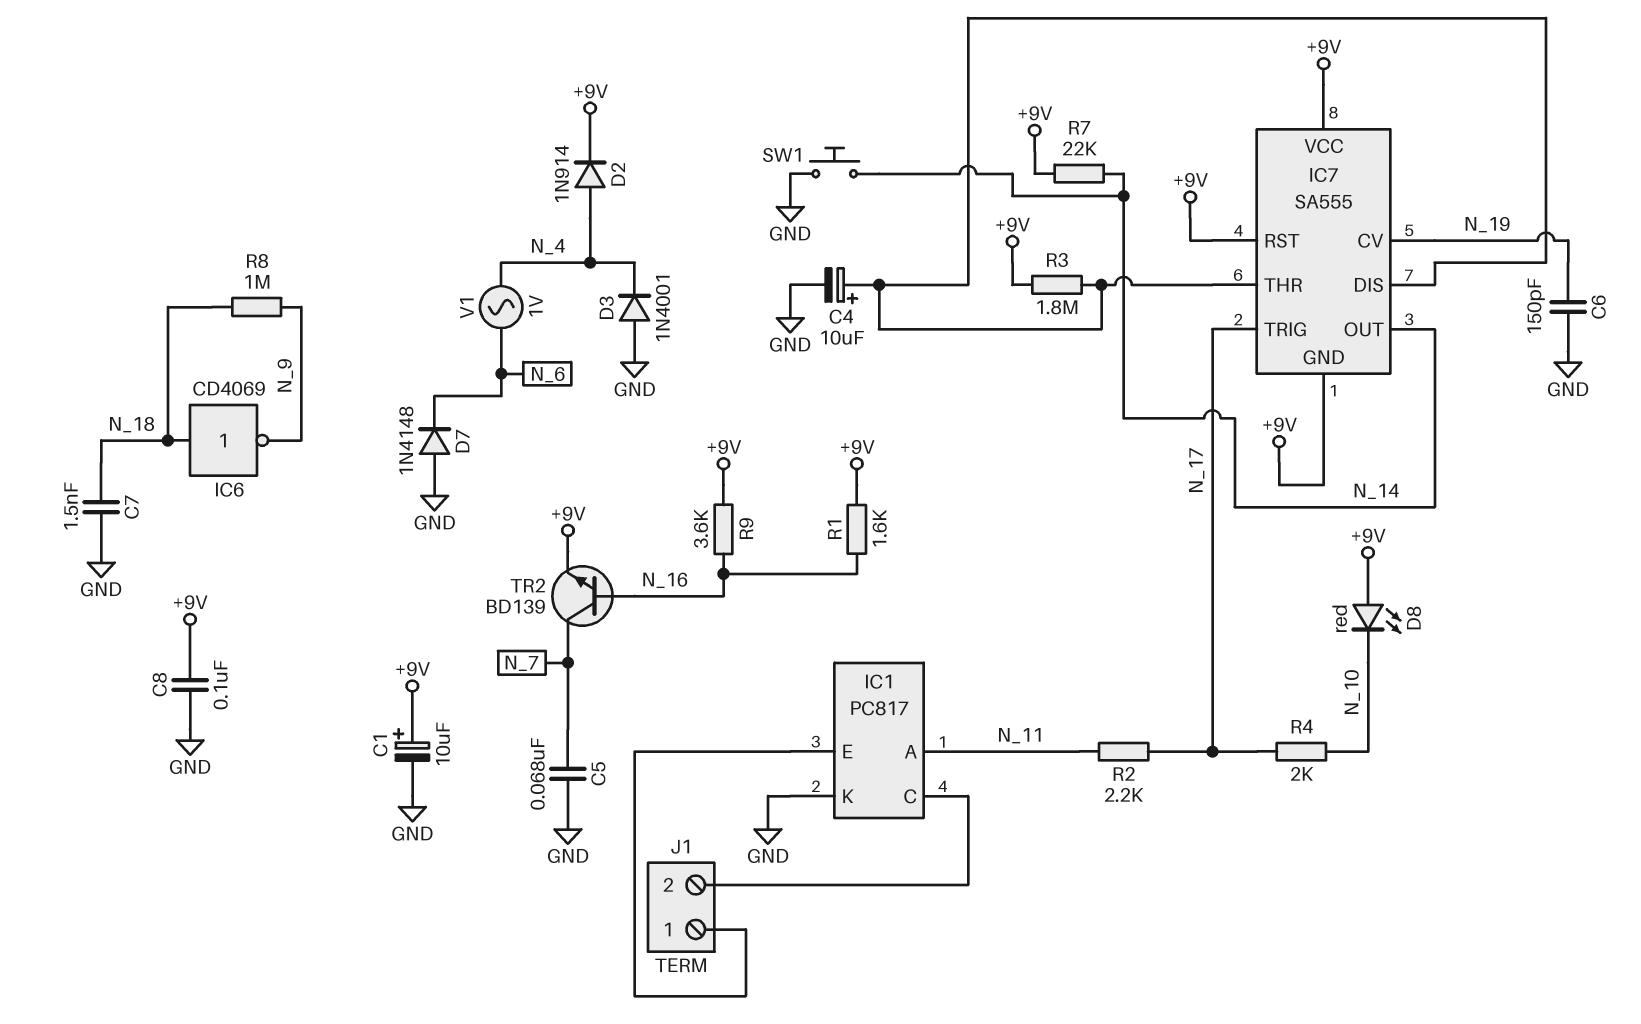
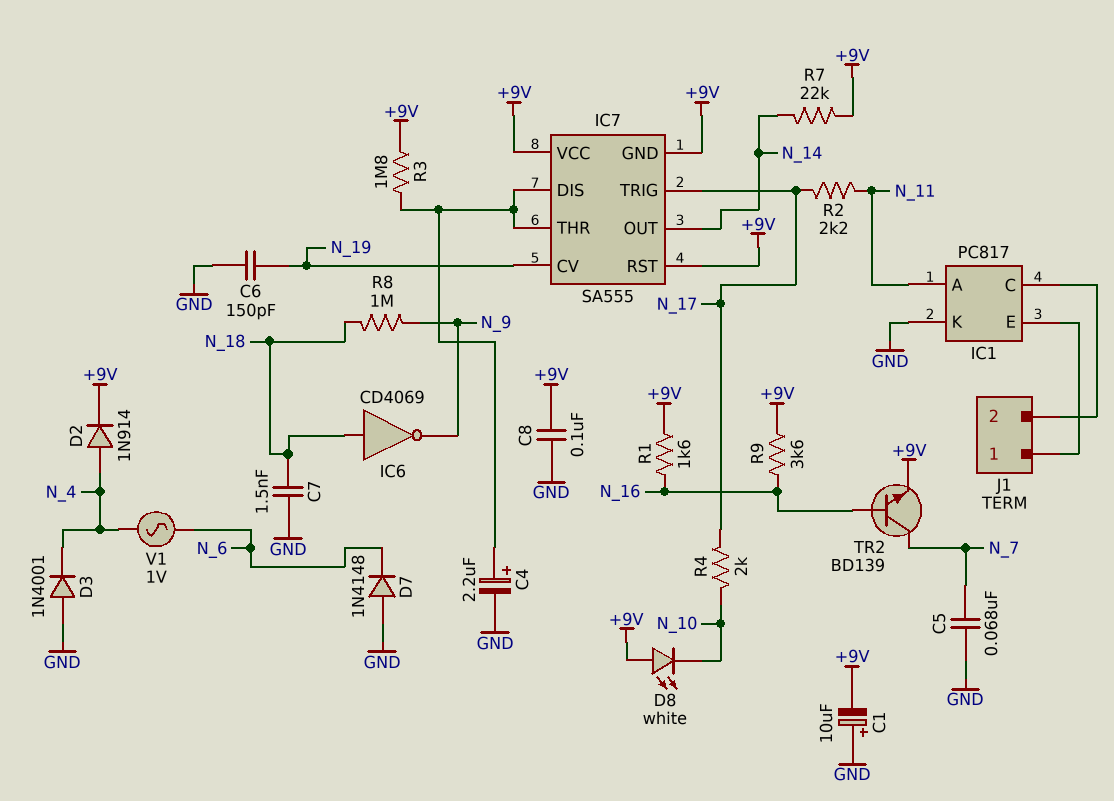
C1: 10uF (plus +9V, minus GND) -> 10uF (plus GND, minus +9V)
C4: 10uF (plus IC7/DIS, minus GND) -> 2.2uF (plus IC7/DIS, minus GND)
D8: LED red (A +9V, K N_10) -> LED white (A +9V, K N_10)
SW1: button (GND, N_14) -> none

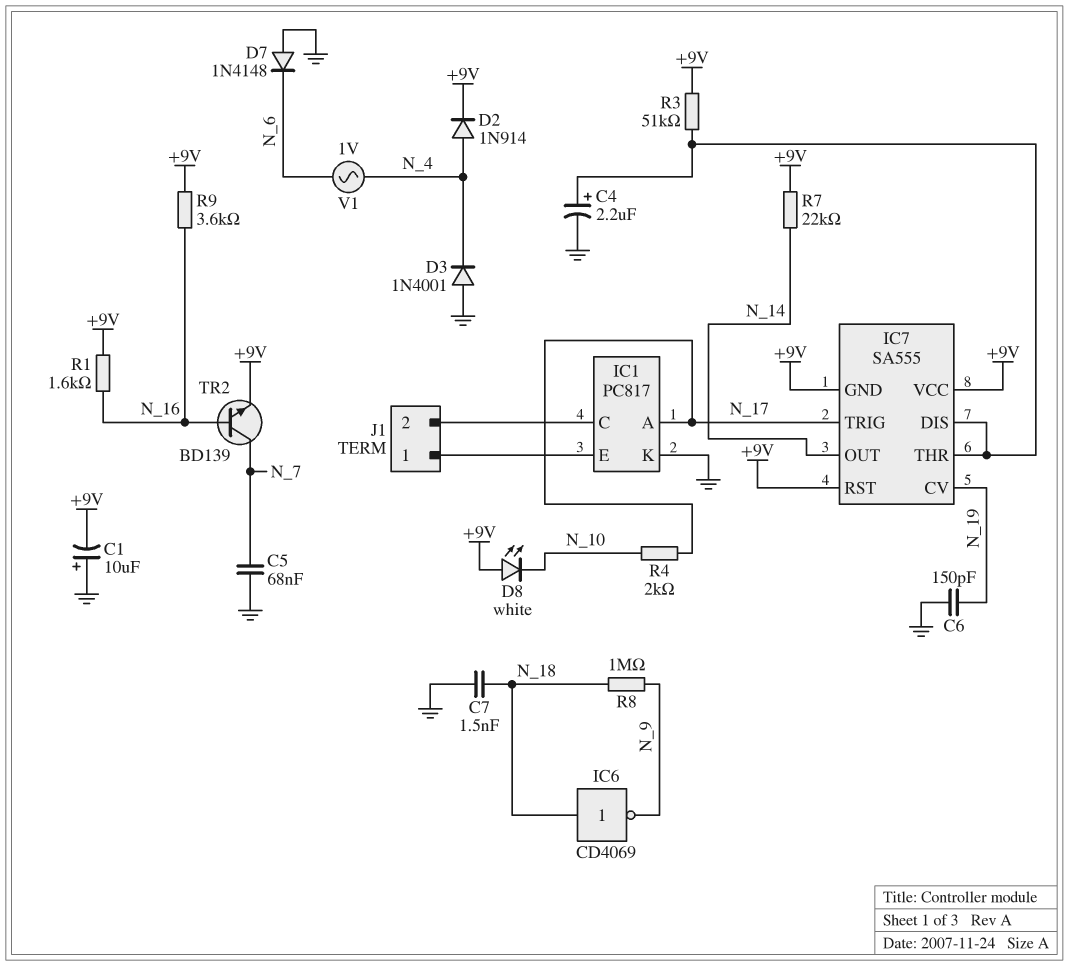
C8: 100nF (+9V, GND) -> none
IC1 pin A: N_11 -> N_17
R2: 2.2k (N_11, N_17) -> none
R3: 1.8M (+9V, IC7/DIS) -> 51k (+9V, IC7/DIS)

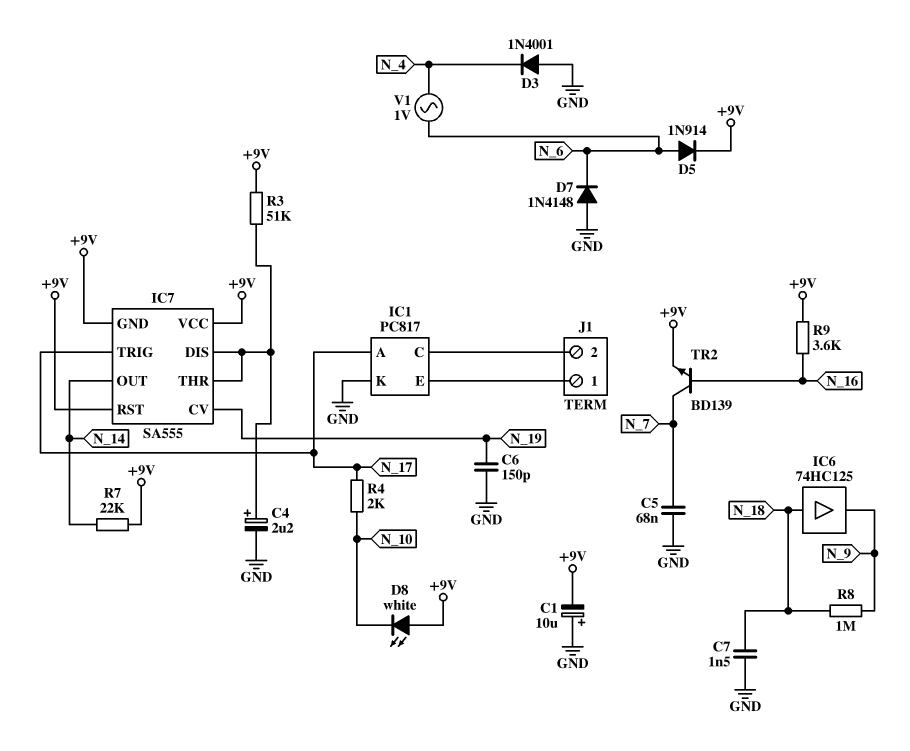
D2: diode 1N914 (A N_4, K +9V) -> none
D5: none -> diode 1N914 (A N_6, K +9V)
IC6: NOT CD4069 (in N_18, out N_9) -> buffer 74HC125 (in N_18, out N_9)
R1: 1.6k (+9V, N_16) -> none

